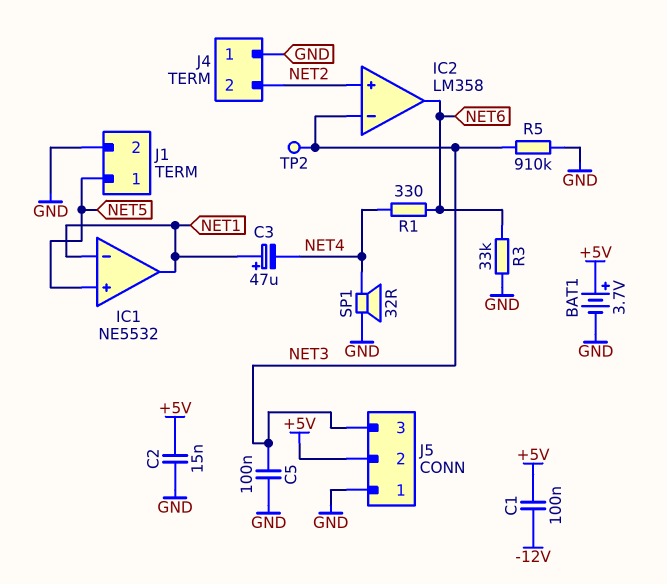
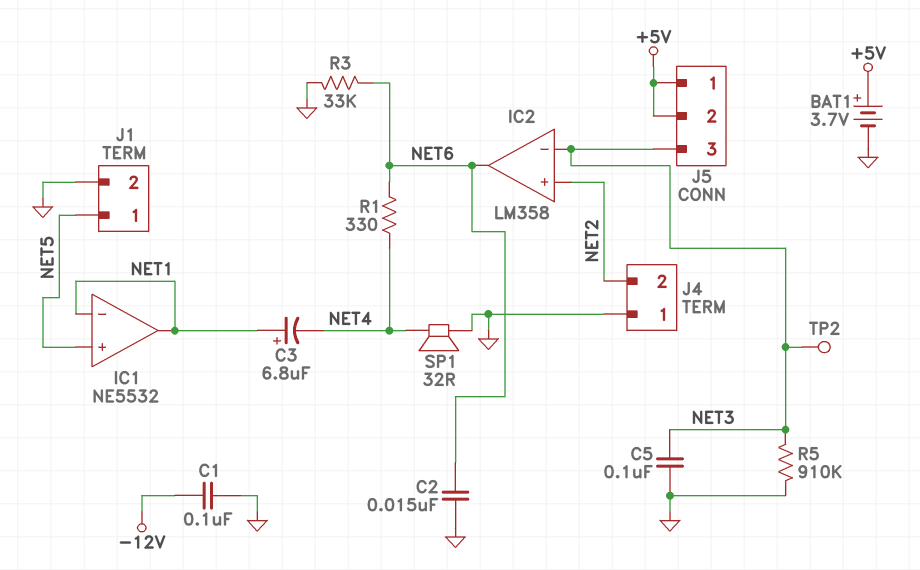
C1: 100nF (+5V, -12V) -> 100nF (-12V, GND)
C2: 15nF (+5V, GND) -> 15nF (GND, NET6)
C3: 47uF (plus NET1, minus NET4) -> 6.8uF (plus NET1, minus NET4)
J5 pin 1: GND -> +5V

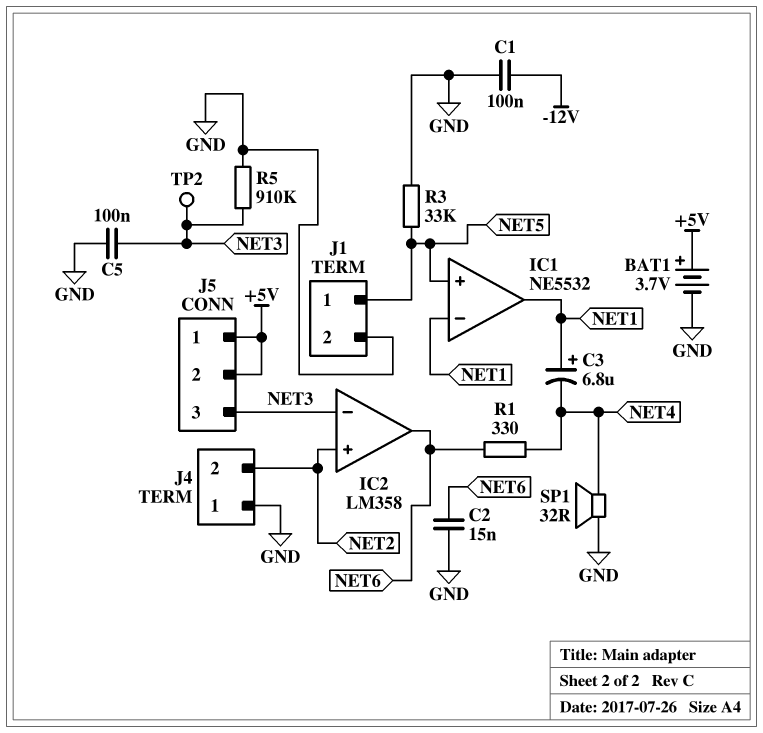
R3: 33k (GND, NET6) -> 33k (GND, NET5)

